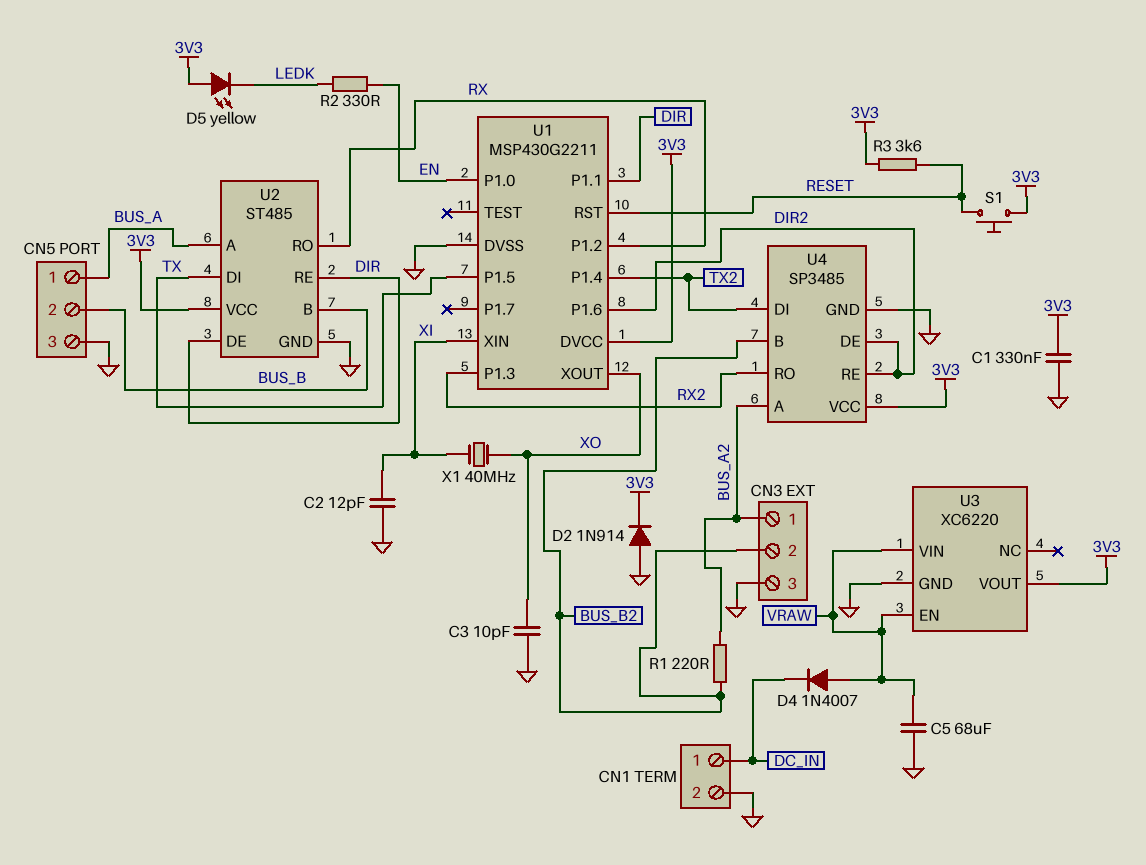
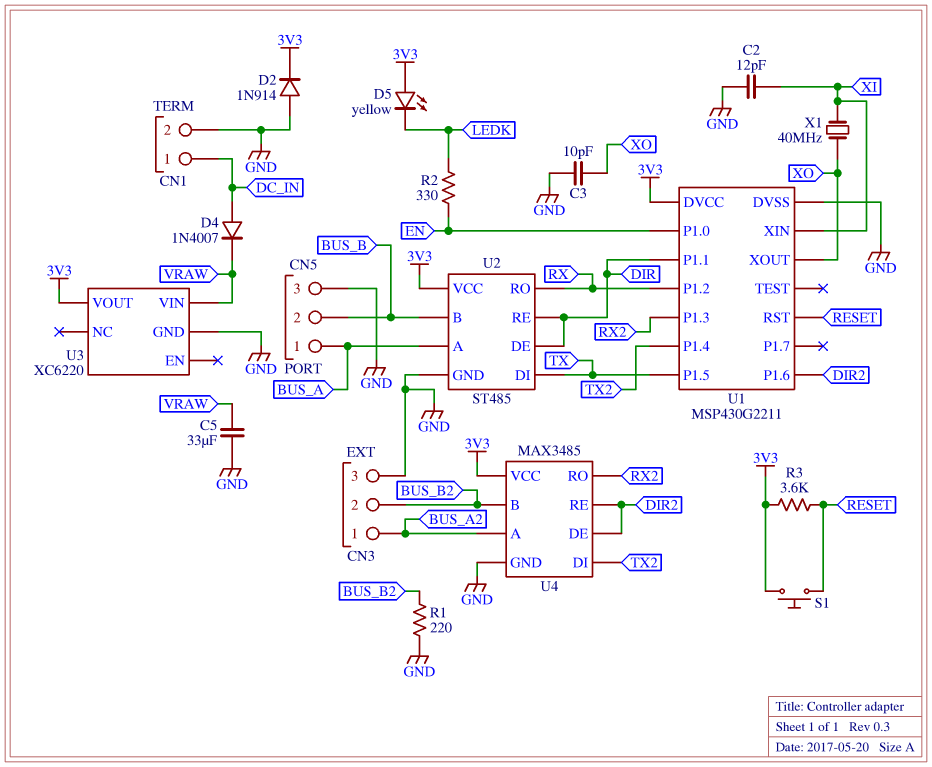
C1: 330nF (3V3, GND) -> none
C5: 68uF (GND, VRAW) -> 33uF (GND, VRAW)
D4: diode 1N4007 (A VRAW, K DC_IN) -> diode 1N4007 (A DC_IN, K VRAW)
R1: 220 (BUS_A2, BUS_B2) -> 220 (BUS_B2, GND)
U3 pin EN: VRAW -> none
U4: SP3485 -> MAX3485

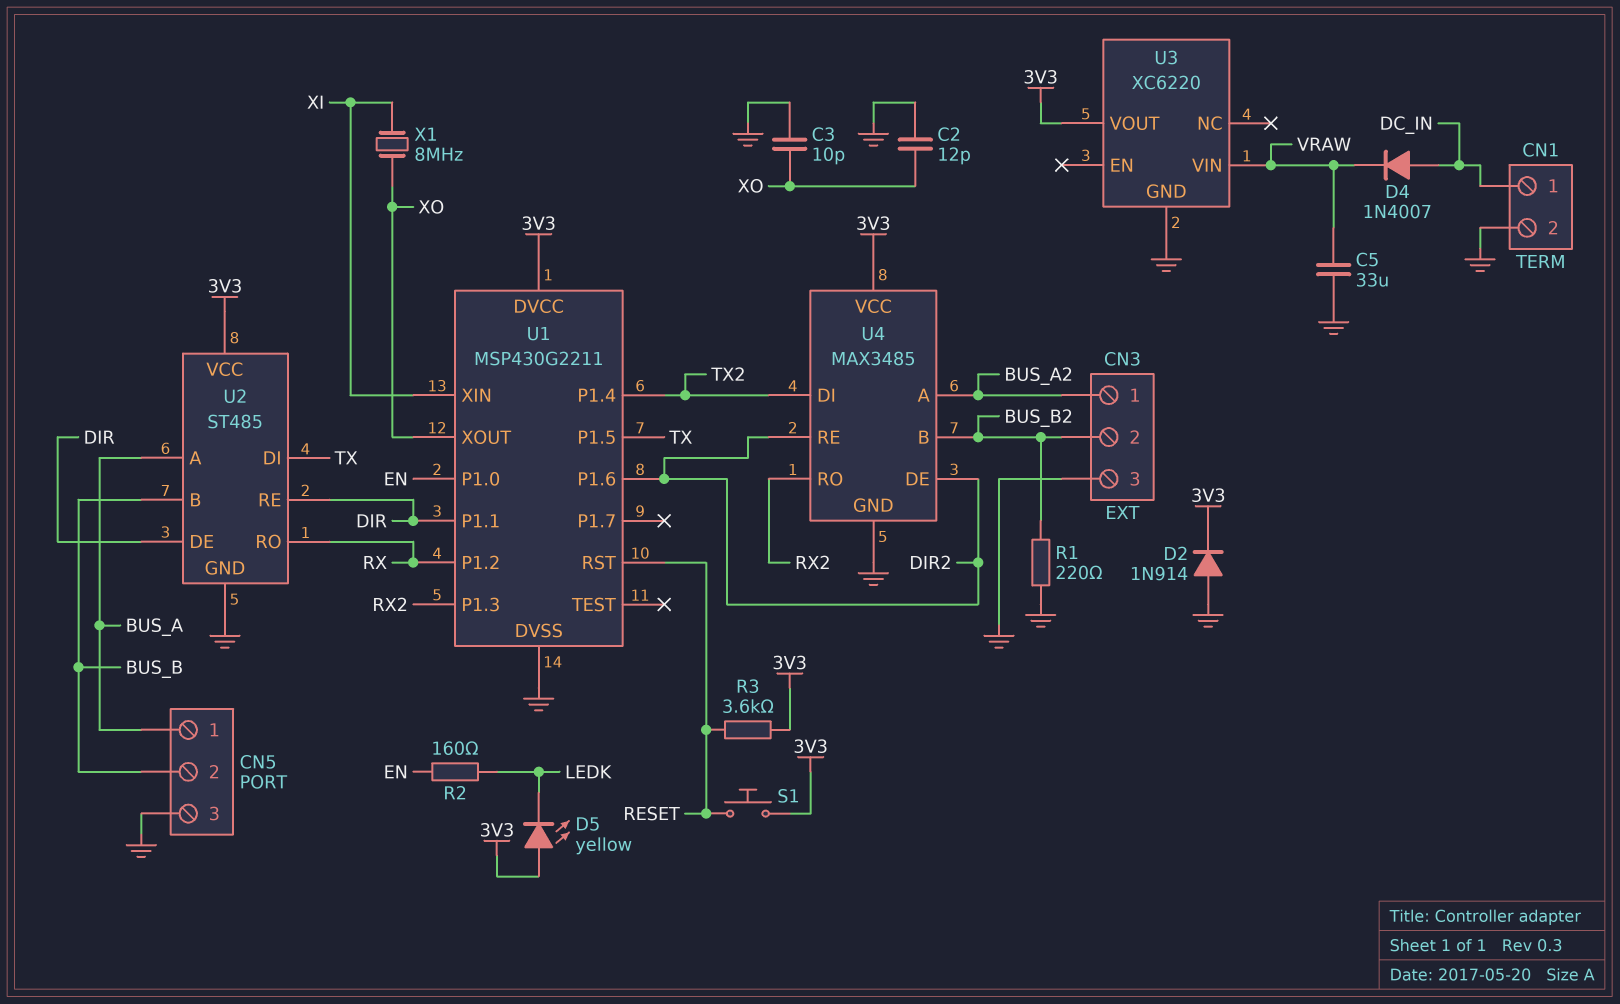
C2: 12pF (GND, XI) -> 12pF (GND, XO)
R2: 330 (EN, LEDK) -> 160 (EN, LEDK)
X1: 40MHz (XI, XO) -> 8MHz (XI, XO)

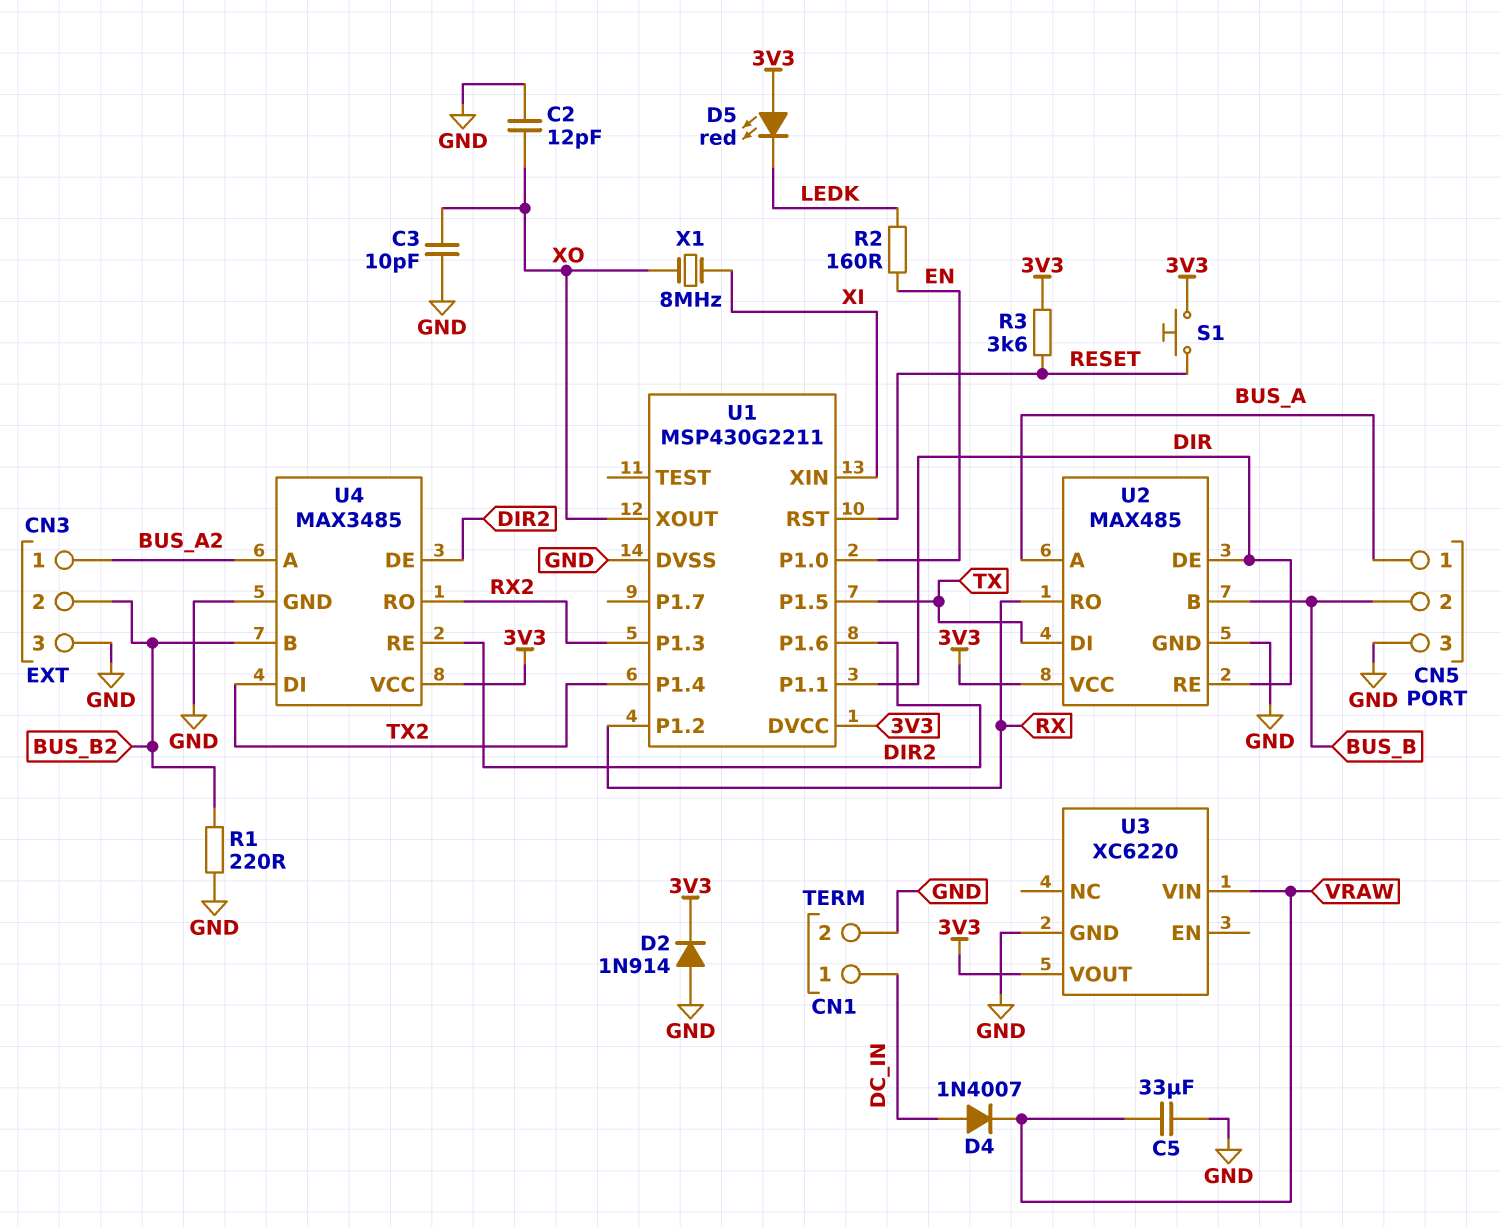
D5: LED yellow (A 3V3, K LEDK) -> LED red (A 3V3, K LEDK)
U2: ST485 -> MAX485

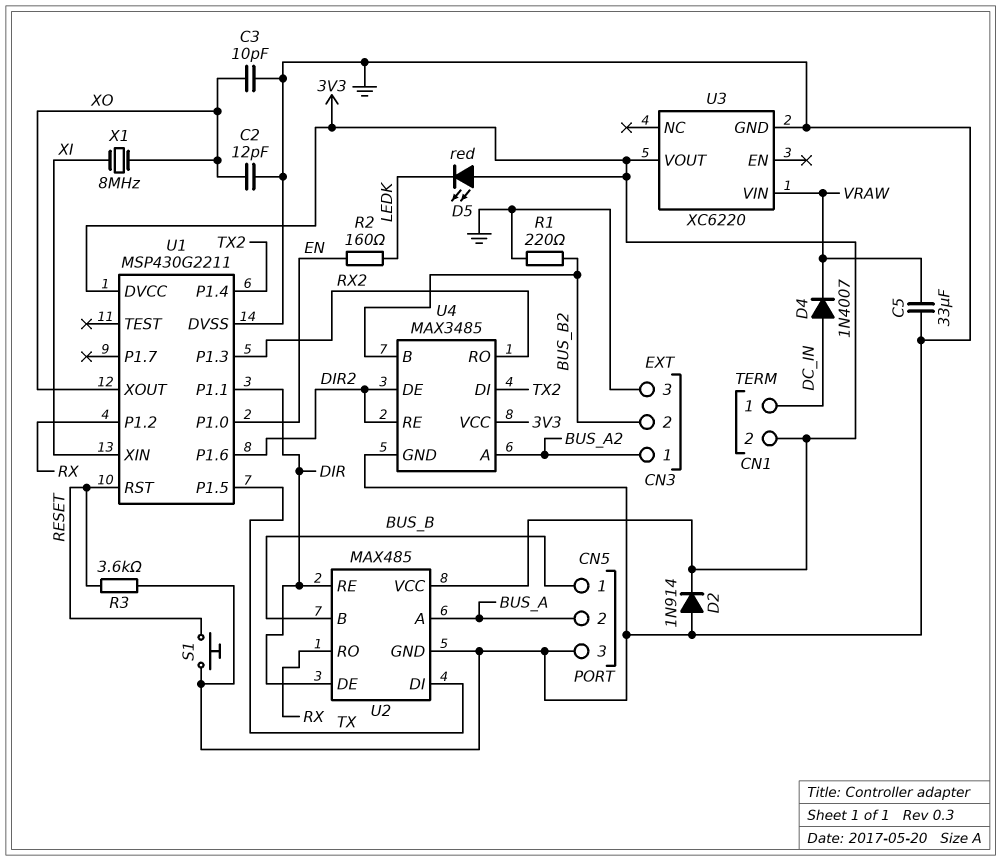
CN1 pin 2: GND -> 3V3
CN5 pin 1: BUS_A -> BUS_B
CN5 pin 2: BUS_B -> BUS_A
R3: 3.6k (3V3, RESET) -> 3.6k (GND, RESET)
S1: button (3V3, RESET) -> button (GND, RESET)

